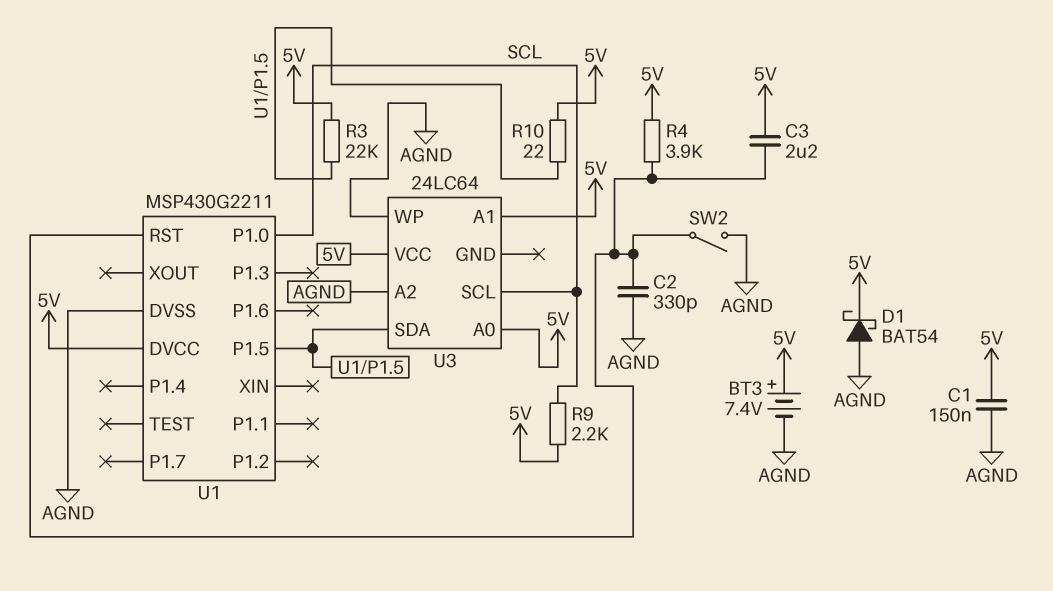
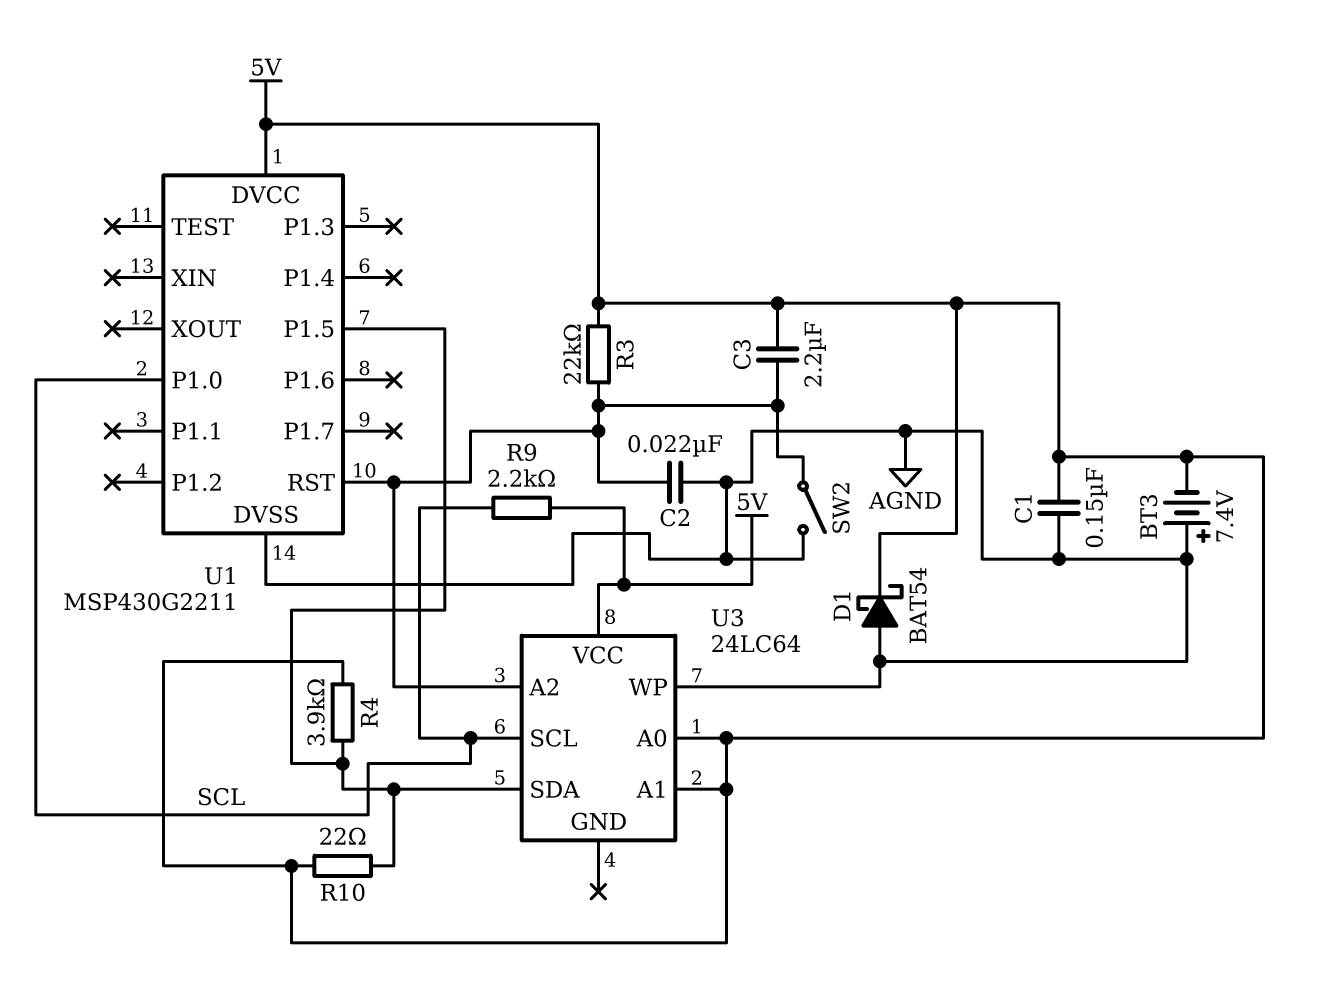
BT3: 7.4V (plus 5V, minus AGND) -> 7.4V (plus AGND, minus 5V)
C2: 330pF (AGND, U1/RST) -> 22nF (AGND, U1/RST)
R3: 22k (5V, U1/P1.5) -> 22k (5V, U1/RST)
R4: 3.9k (5V, U1/RST) -> 3.9k (5V, U1/P1.5)
U3 pin A2: AGND -> U1/RST

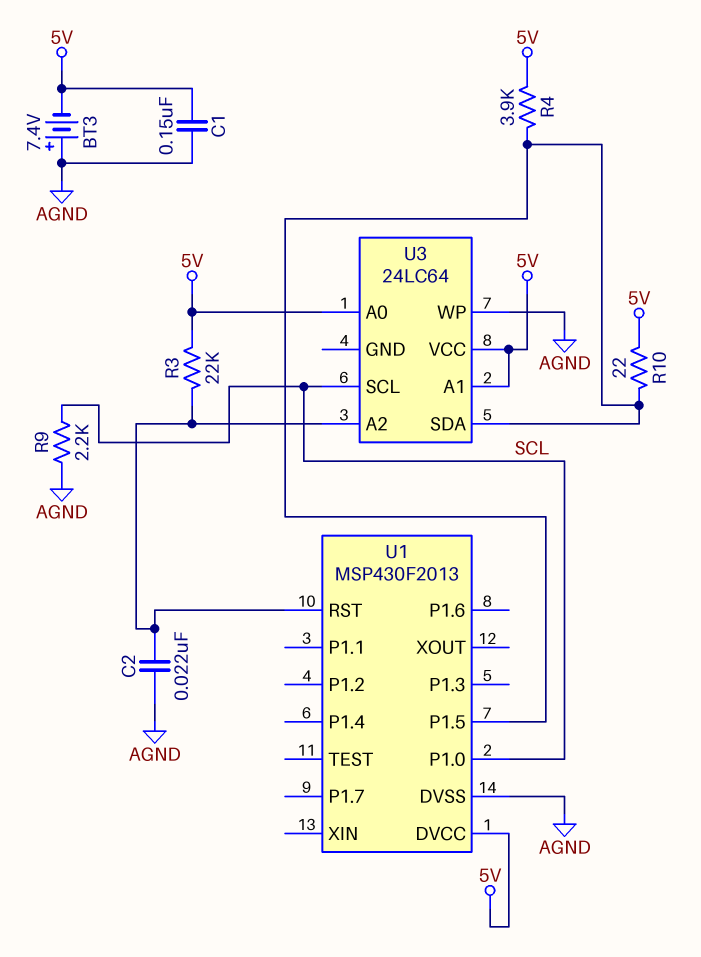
C3: 2.2uF (5V, U1/RST) -> none
D1: schottky BAT54 (A AGND, K 5V) -> none
R9: 2.2k (5V, SCL) -> 2.2k (AGND, SCL)
SW2: switch (AGND, U1/RST) -> none
U1: MSP430G2211 -> MSP430F2013

